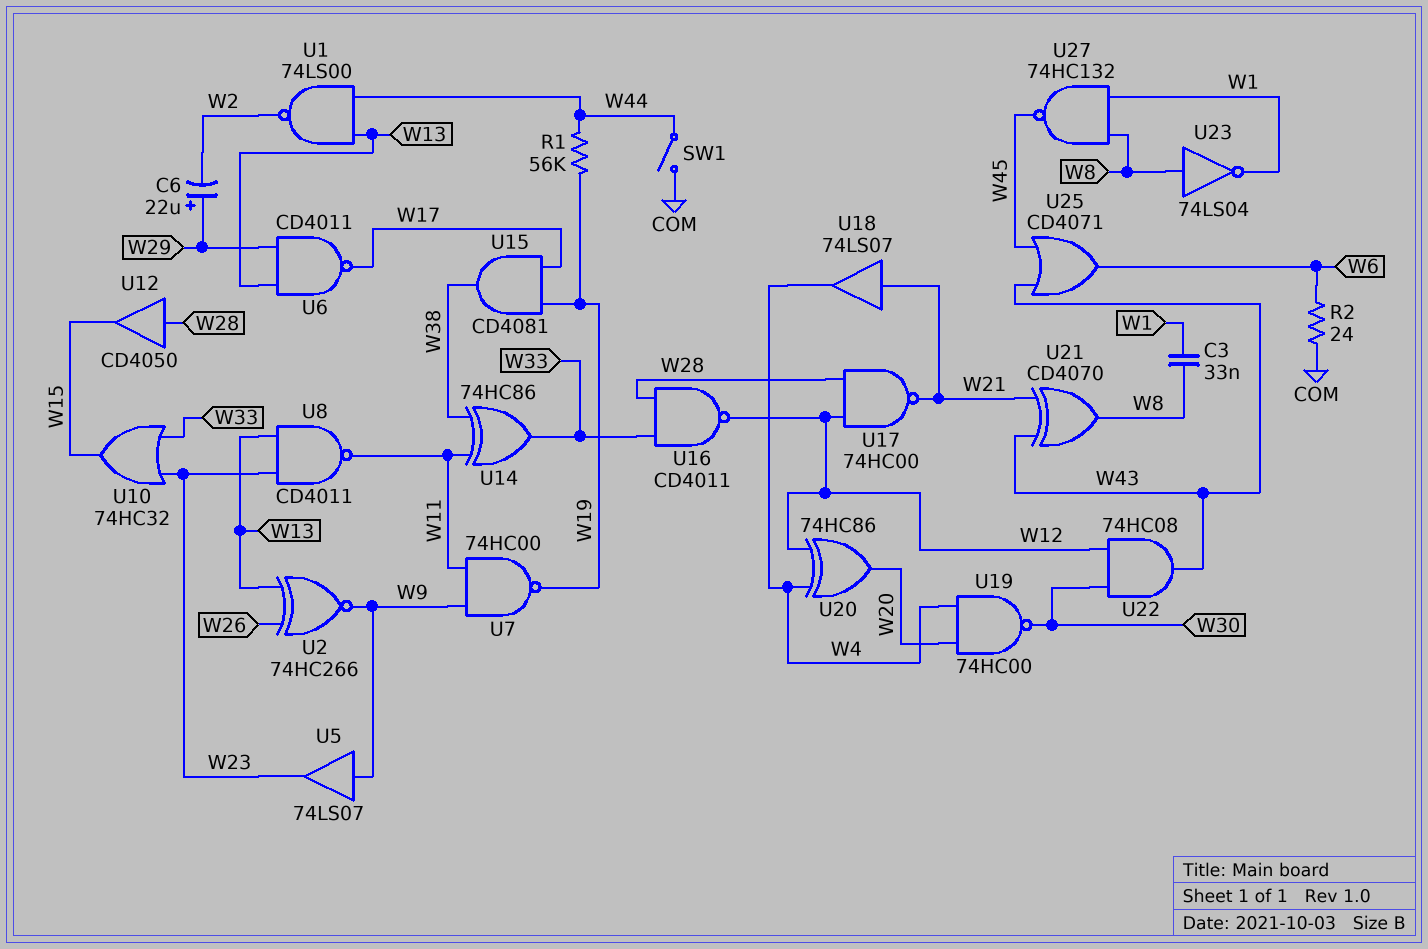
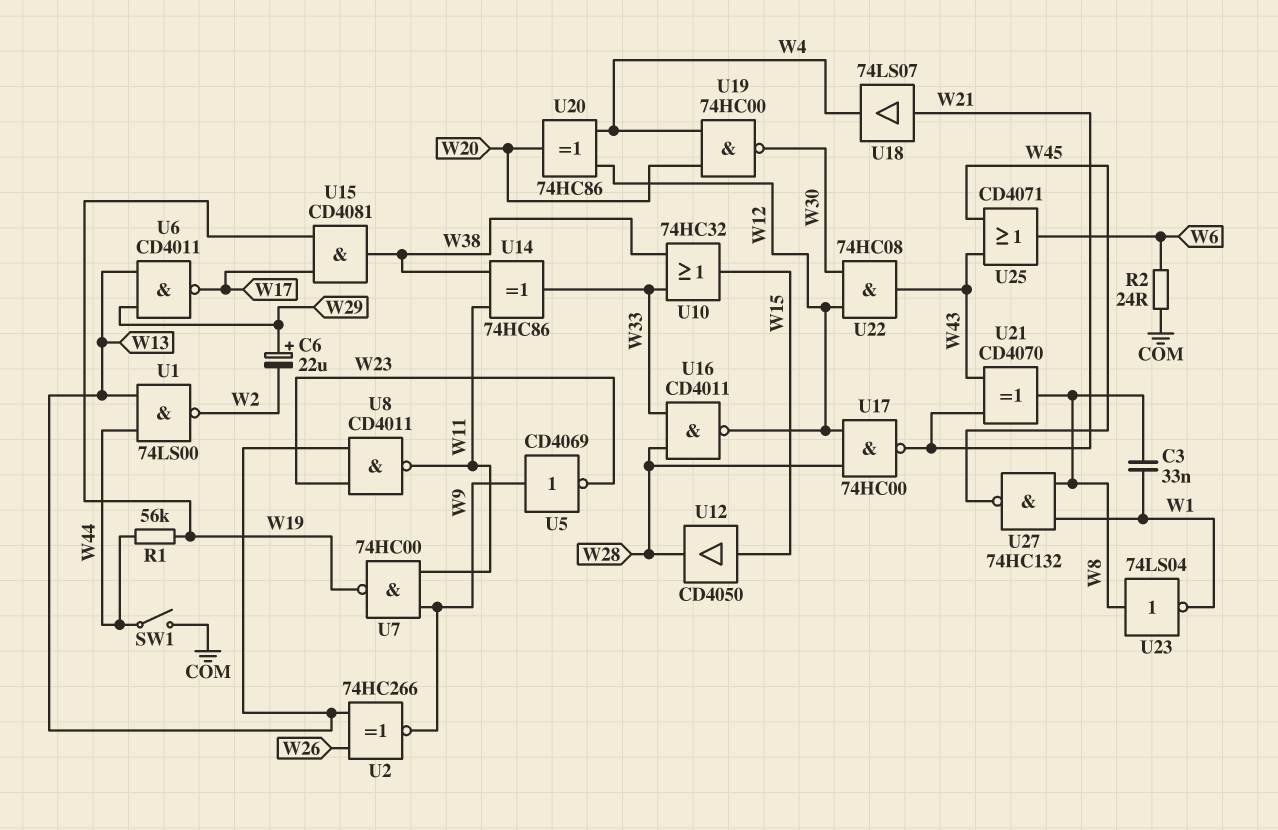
U5: buffer 74LS07 (in W9, out W23) -> NOT CD4069 (in W9, out W23)
U10: OR 74HC32 (in W23, in W33, out W15) -> OR 74HC32 (in W33, in W38, out W15)
U12: buffer CD4050 (in W28, out W15) -> buffer CD4050 (in W15, out W28)

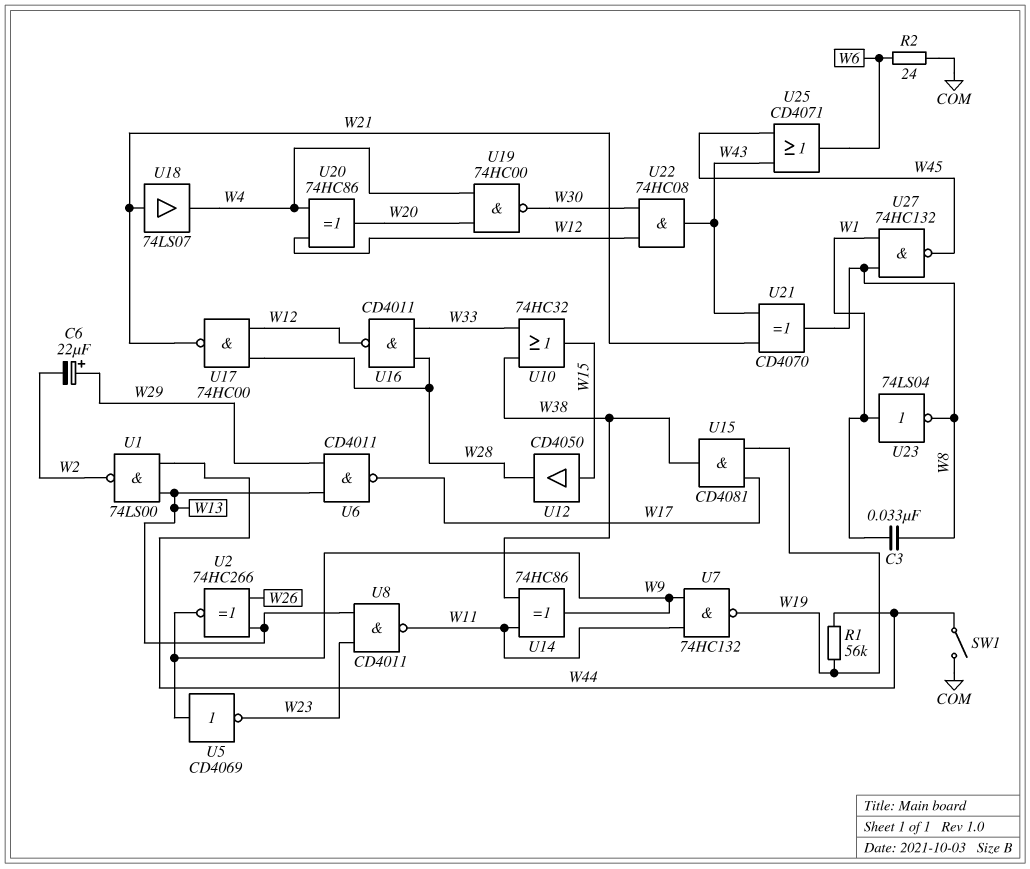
U7: NAND 74HC00 (in W9, in W11, out W19) -> NAND 74HC132 (in W9, in W11, out W19)
U14: XOR 74HC86 (in W11, in W38, out W33) -> XOR 74HC86 (in W11, in W38, out W9)
U23: NOT 74LS04 (in W8, out W1) -> NOT 74LS04 (in W1, out W8)

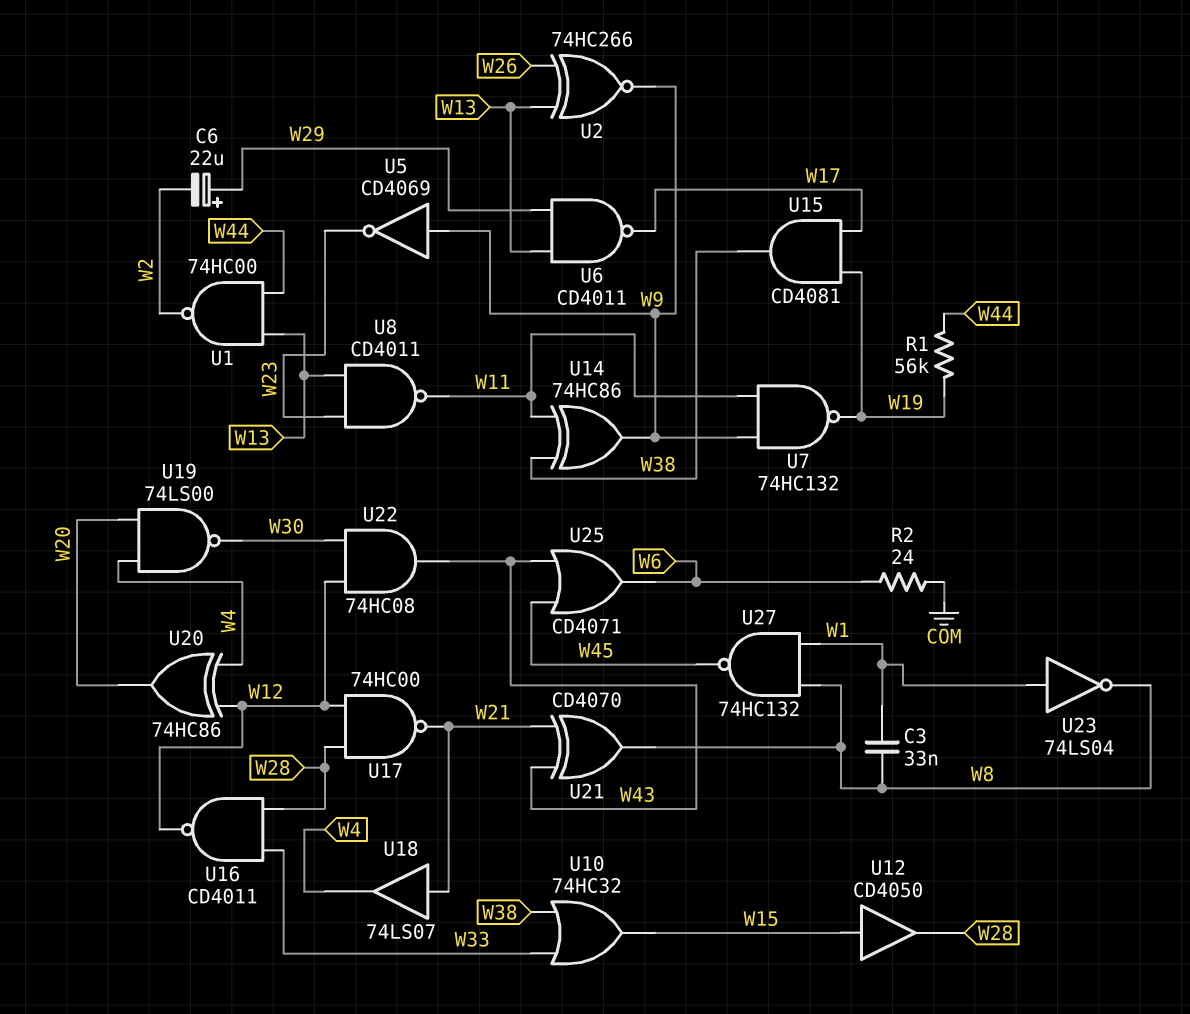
SW1: switch (COM, W44) -> none
U1: NAND 74LS00 (in W13, in W44, out W2) -> NAND 74HC00 (in W13, in W44, out W2)
U19: NAND 74HC00 (in W4, in W20, out W30) -> NAND 74LS00 (in W4, in W20, out W30)

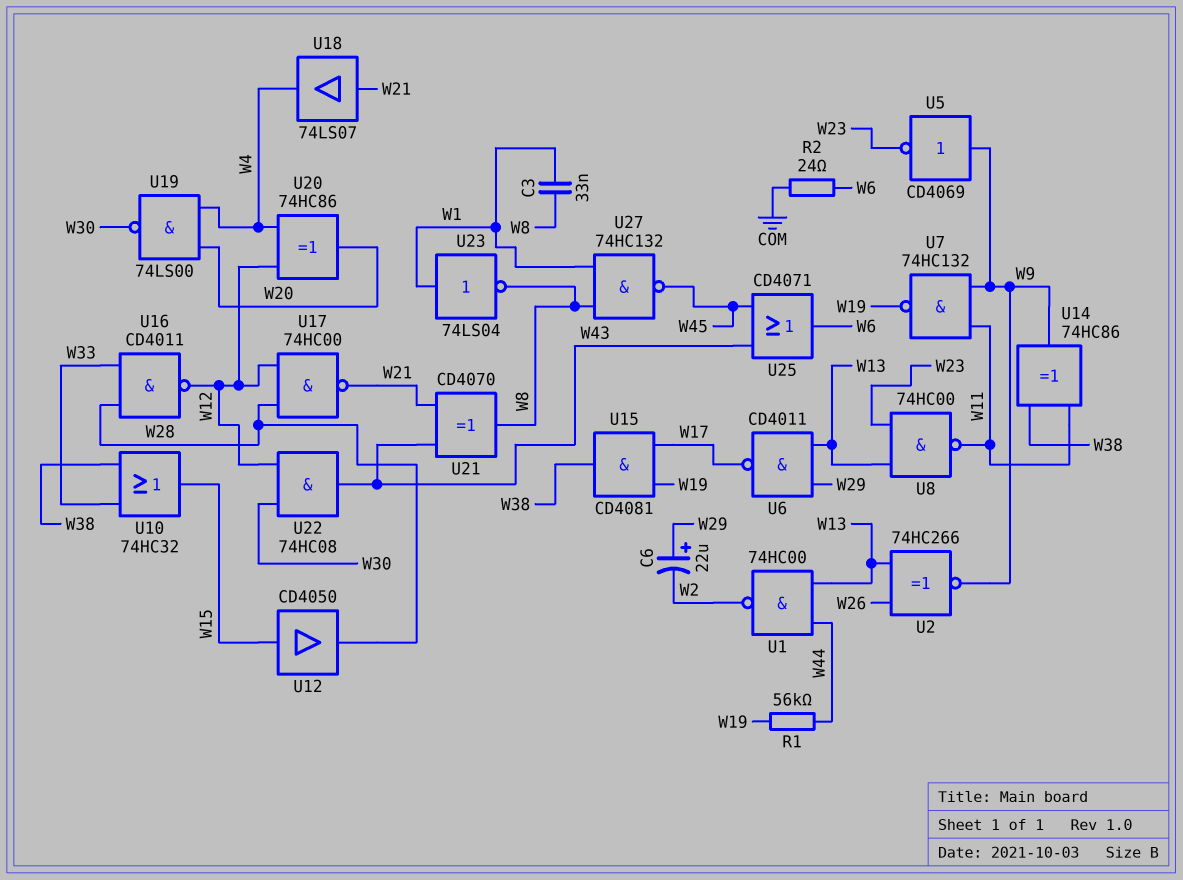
U8: NAND CD4011 (in W13, in W23, out W11) -> NAND 74HC00 (in W13, in W23, out W11)

